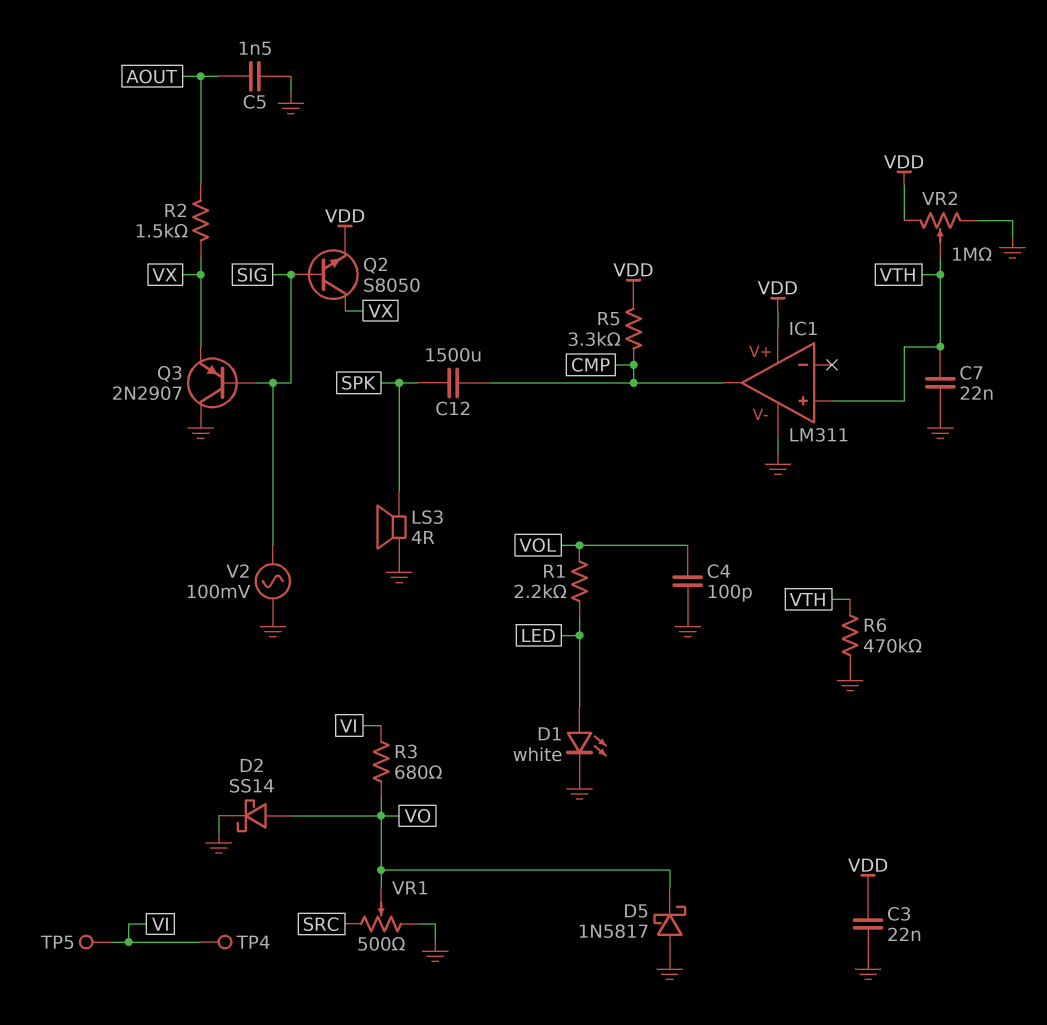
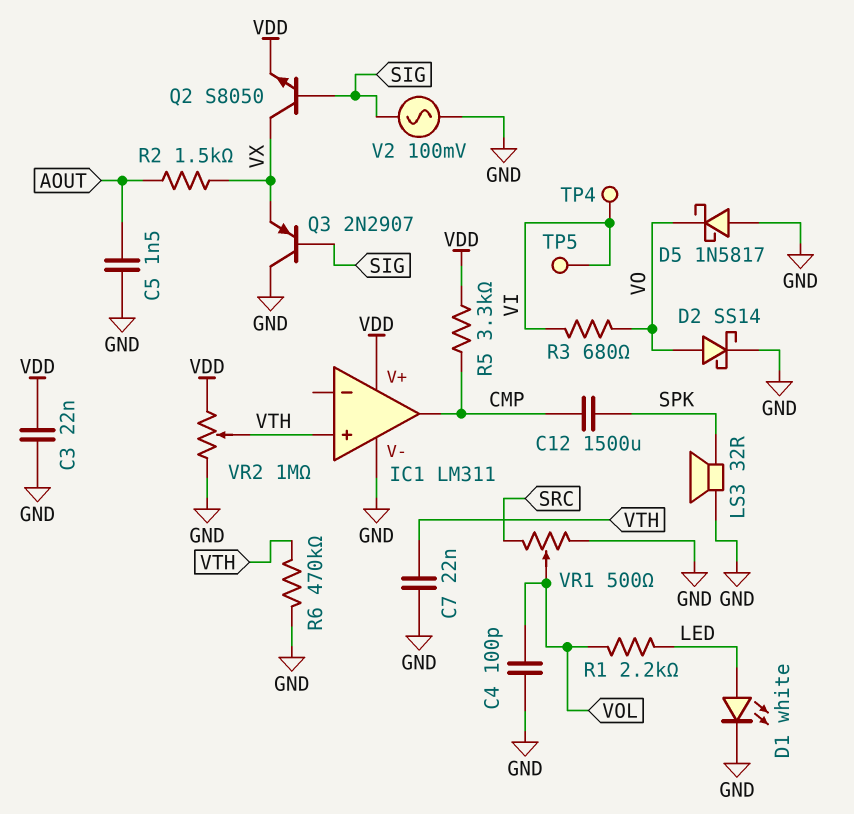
LS3: speaker 4R (GND, SPK) -> speaker 32R (GND, SPK)
VR1: 500 (GND, SRC, wiper VO) -> 500 (GND, SRC, wiper VOL)

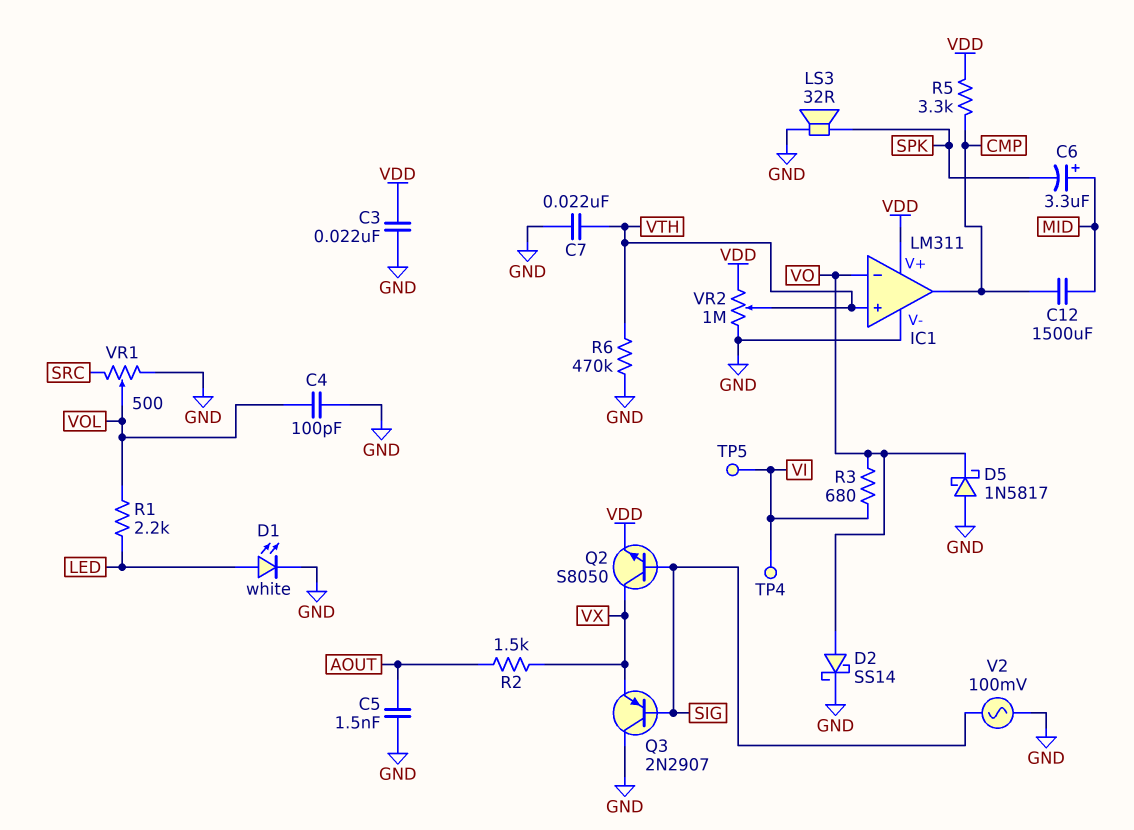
C6: none -> 3.3uF (plus MID, minus SPK)
C12: 1500uF (CMP, SPK) -> 1500uF (CMP, MID)
IC1 pin in-: none -> VO

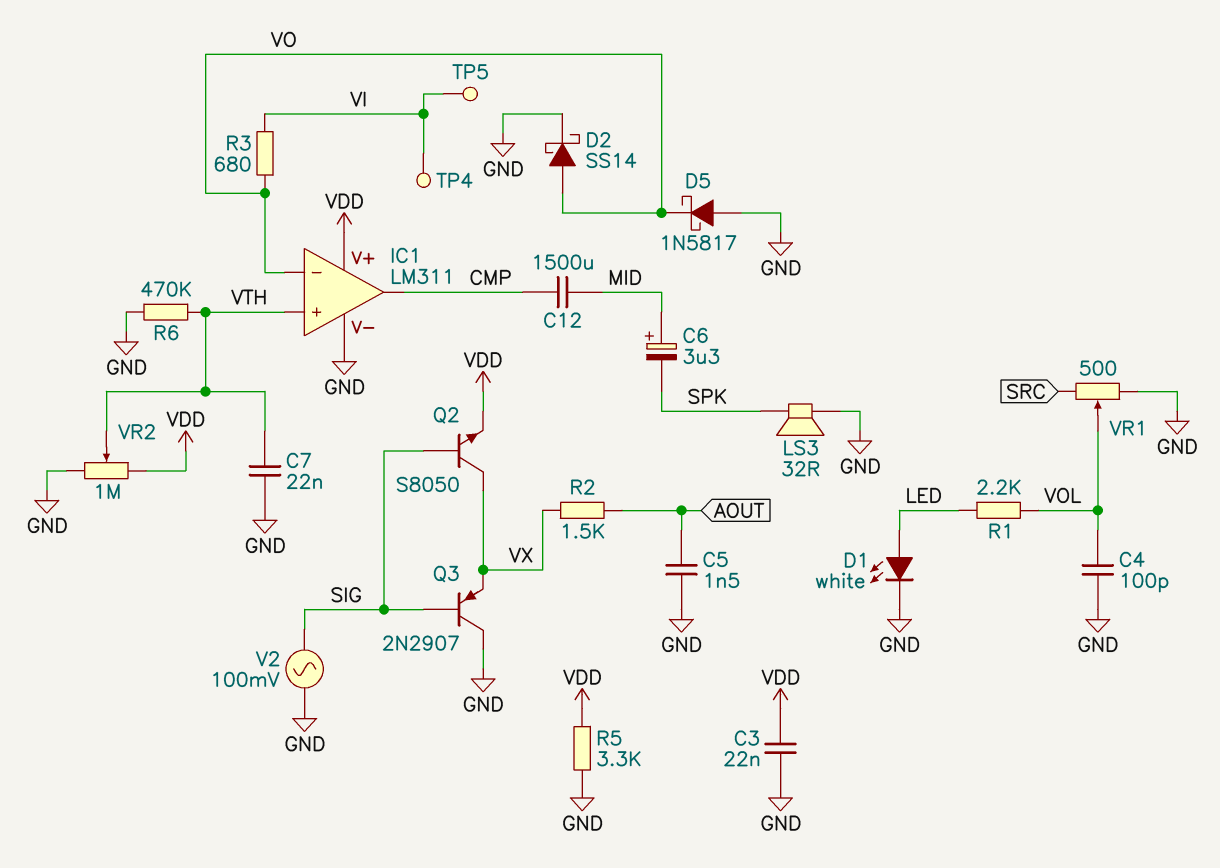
R5: 3.3k (CMP, VDD) -> 3.3k (GND, VDD)

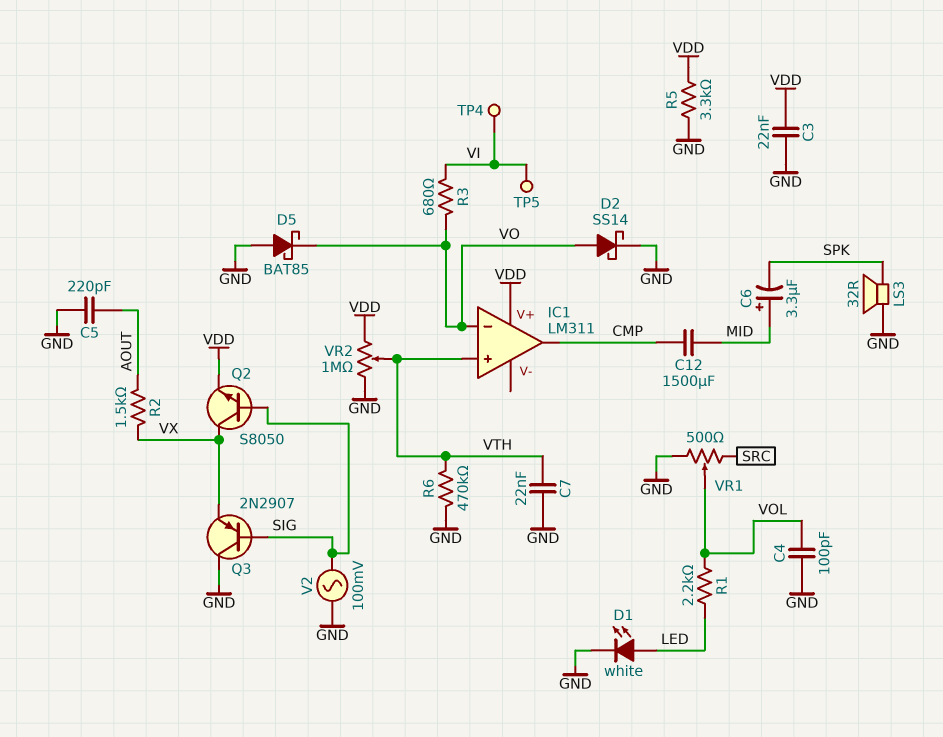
C5: 1.5nF (AOUT, GND) -> 220pF (AOUT, GND)
D5: schottky 1N5817 (A GND, K VO) -> schottky BAT85 (A GND, K VO)
IC1 pin V-: GND -> none

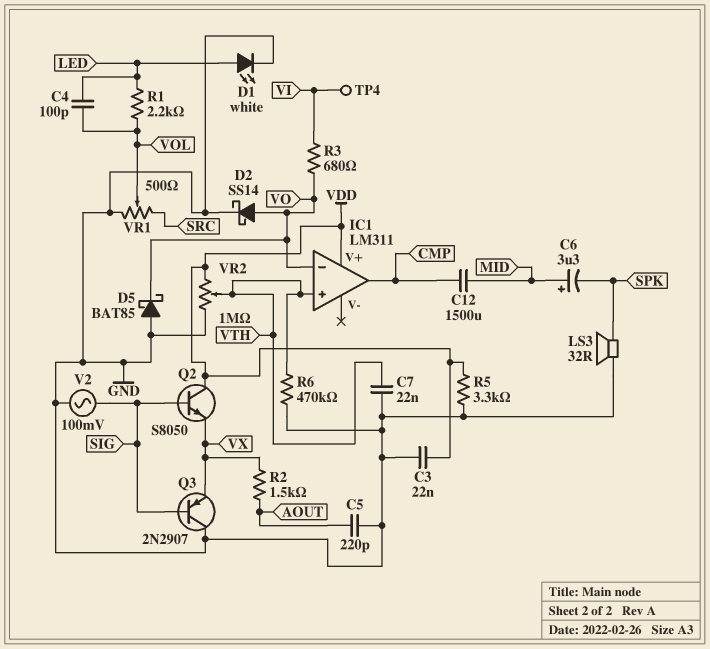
C4: 100pF (GND, VOL) -> 100pF (LED, VOL)
Q2: NPN S8050 (B SIG, C VX, E VDD) -> NPN S8050 (B SIG, C VDD, E VX)
TP5: test point (VI) -> none

